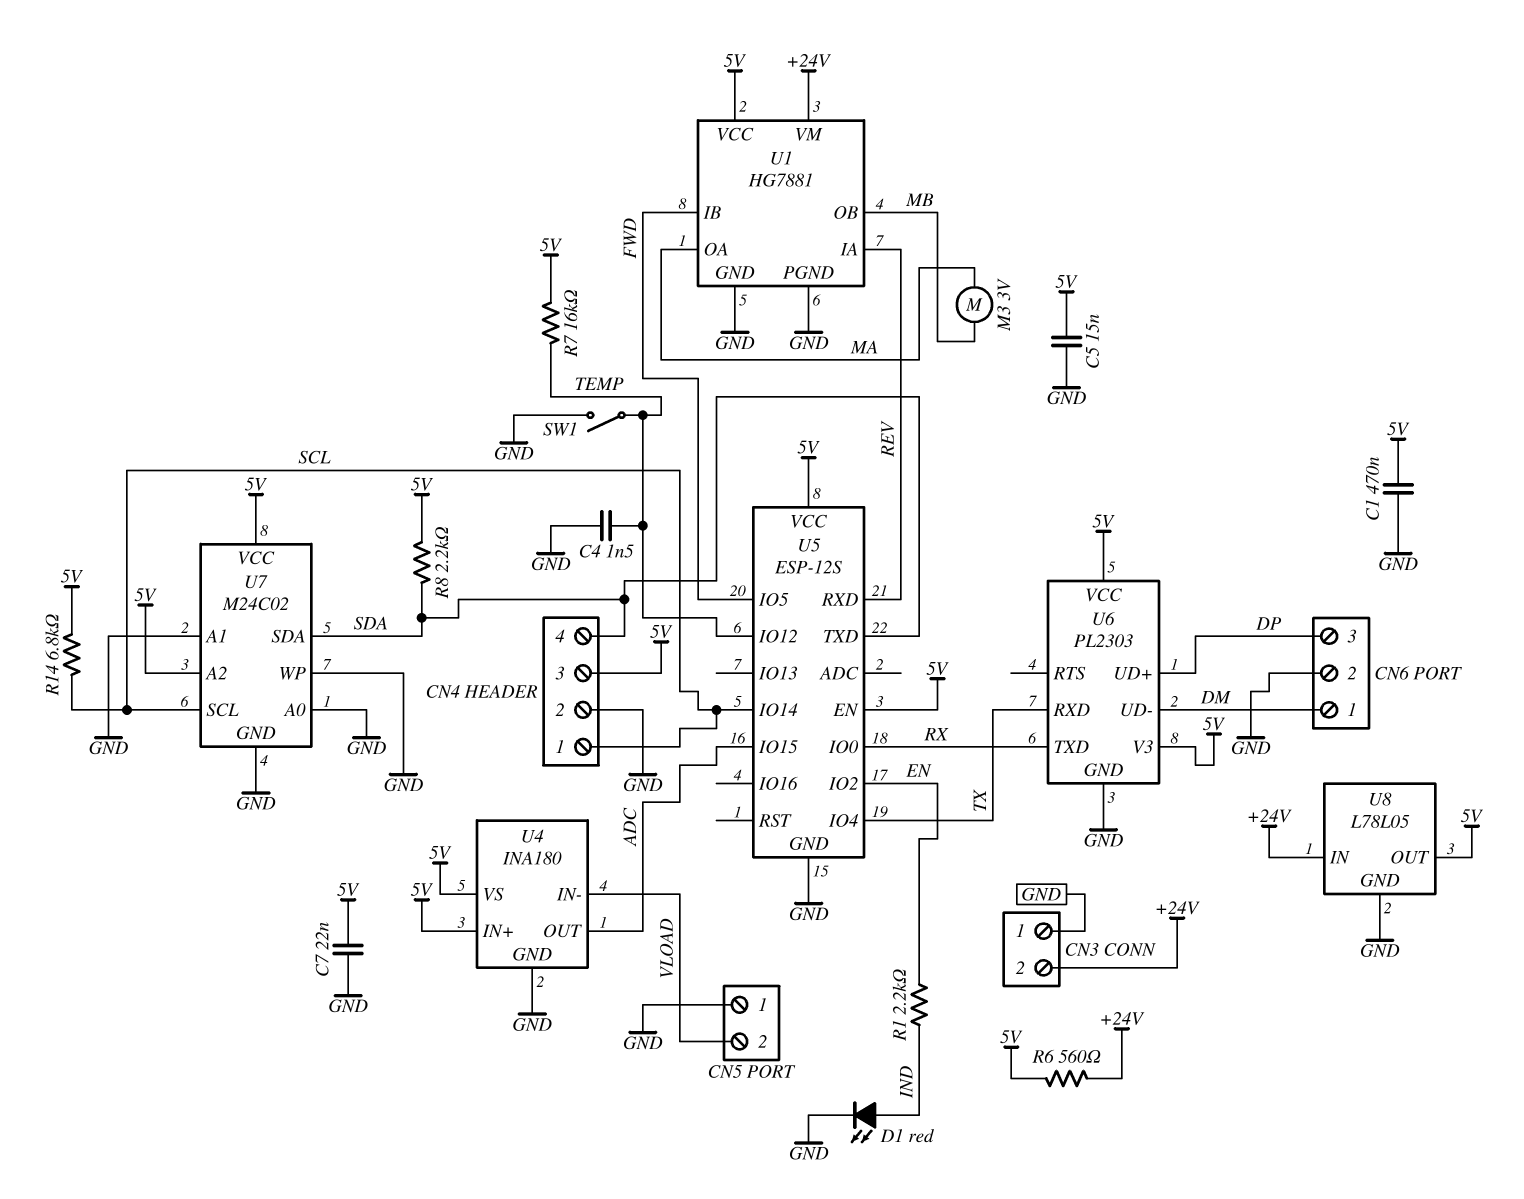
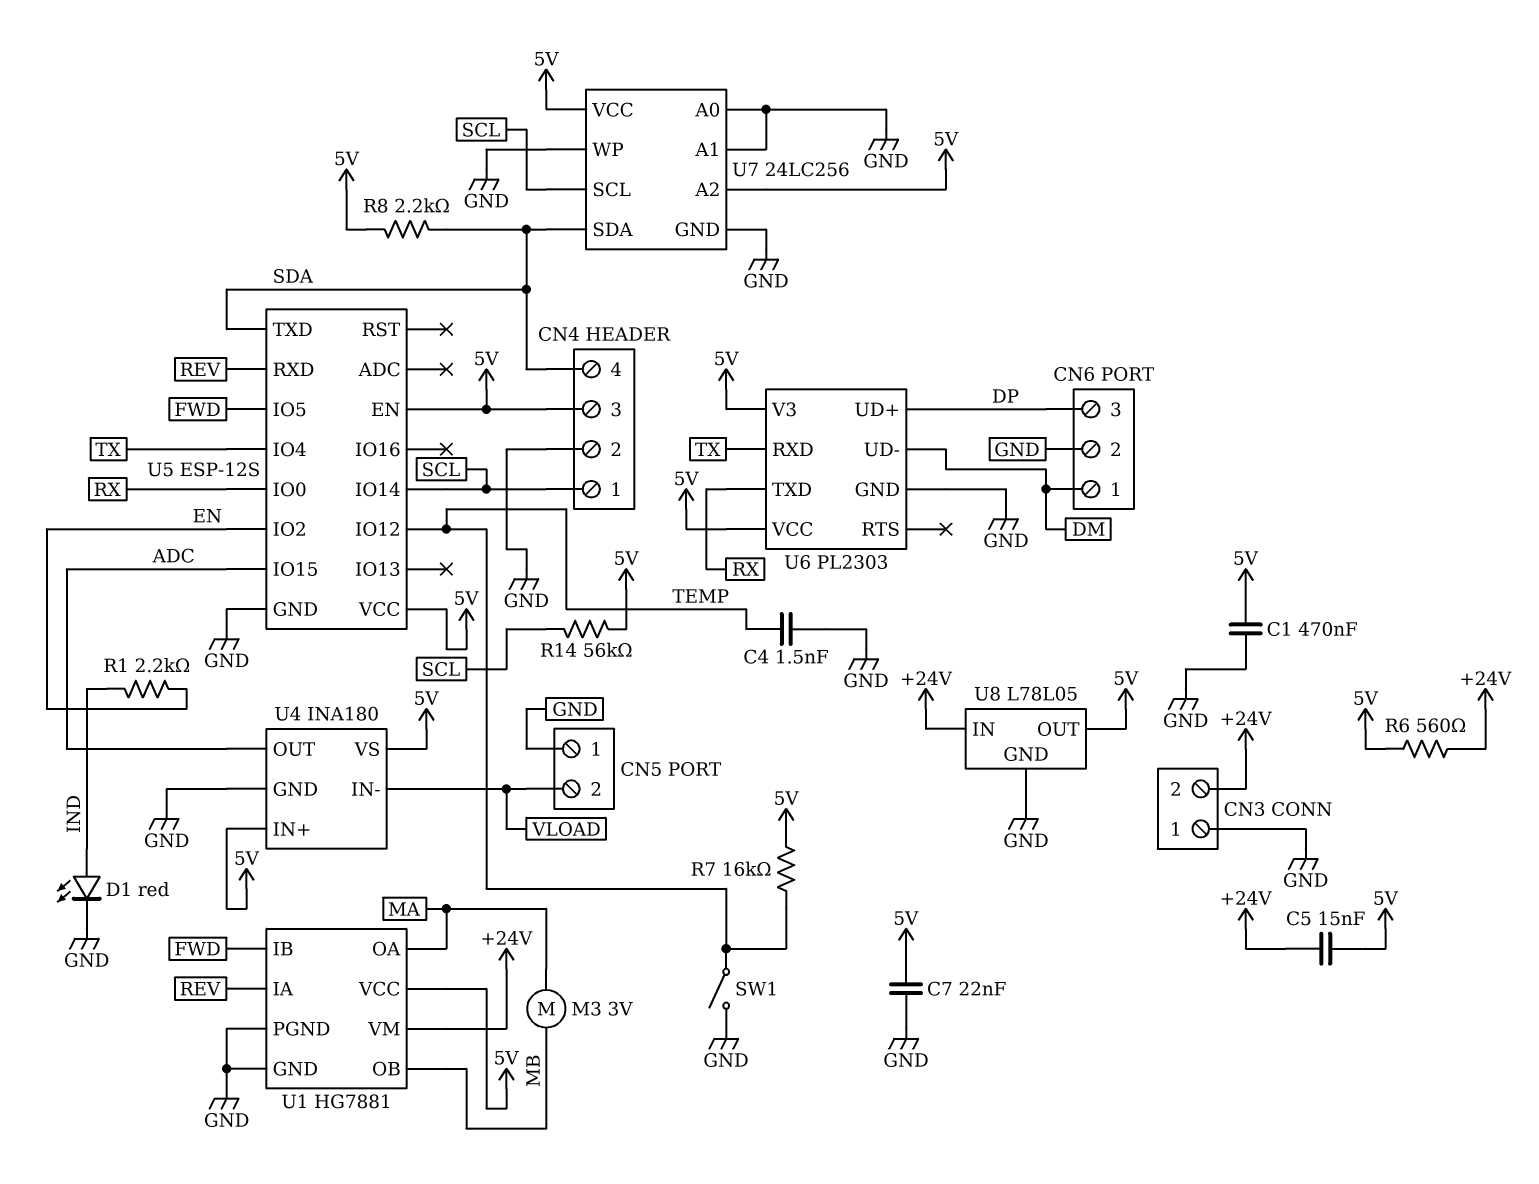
C5: 15nF (5V, GND) -> 15nF (+24V, 5V)
R14: 6.8k (5V, SCL) -> 56k (5V, SCL)
U7: M24C02 -> 24LC256

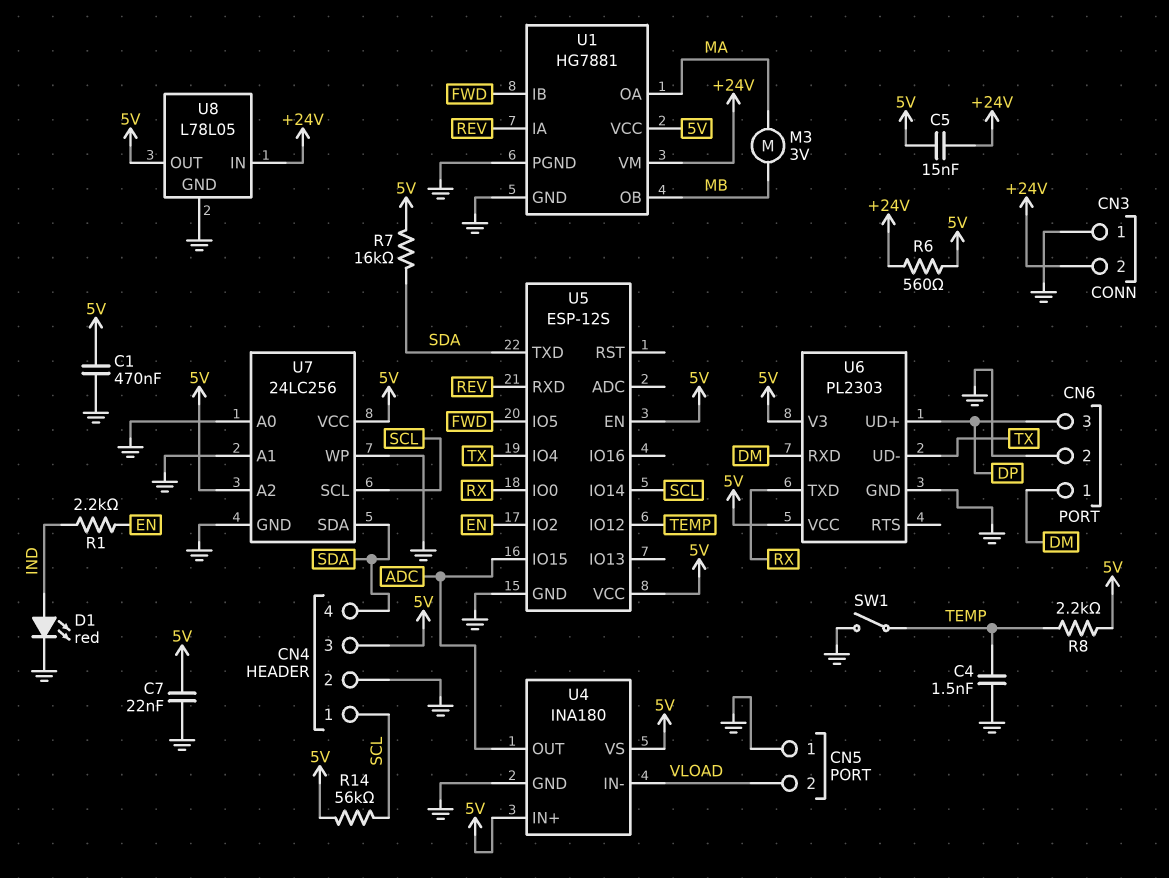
R7: 16k (5V, TEMP) -> 16k (5V, SDA)
R8: 2.2k (5V, SDA) -> 2.2k (5V, TEMP)
U6 pin RXD: TX -> DM
U6 pin UD-: DM -> TX

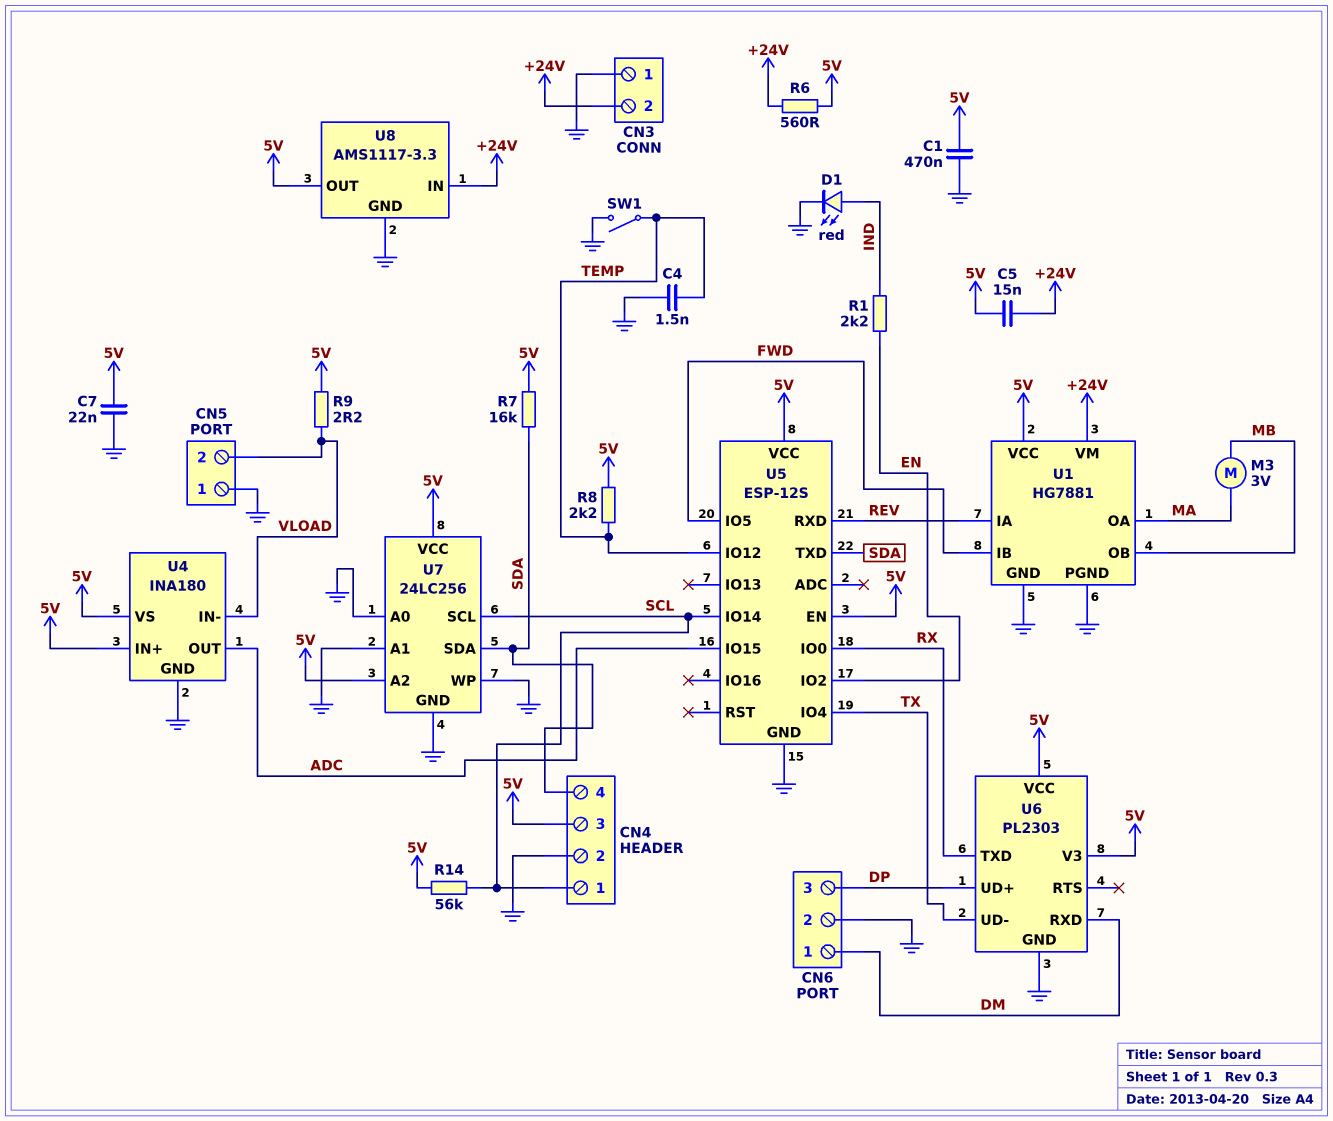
R9: none -> 2.2 (5V, VLOAD)
U8: L78L05 -> AMS1117-3.3

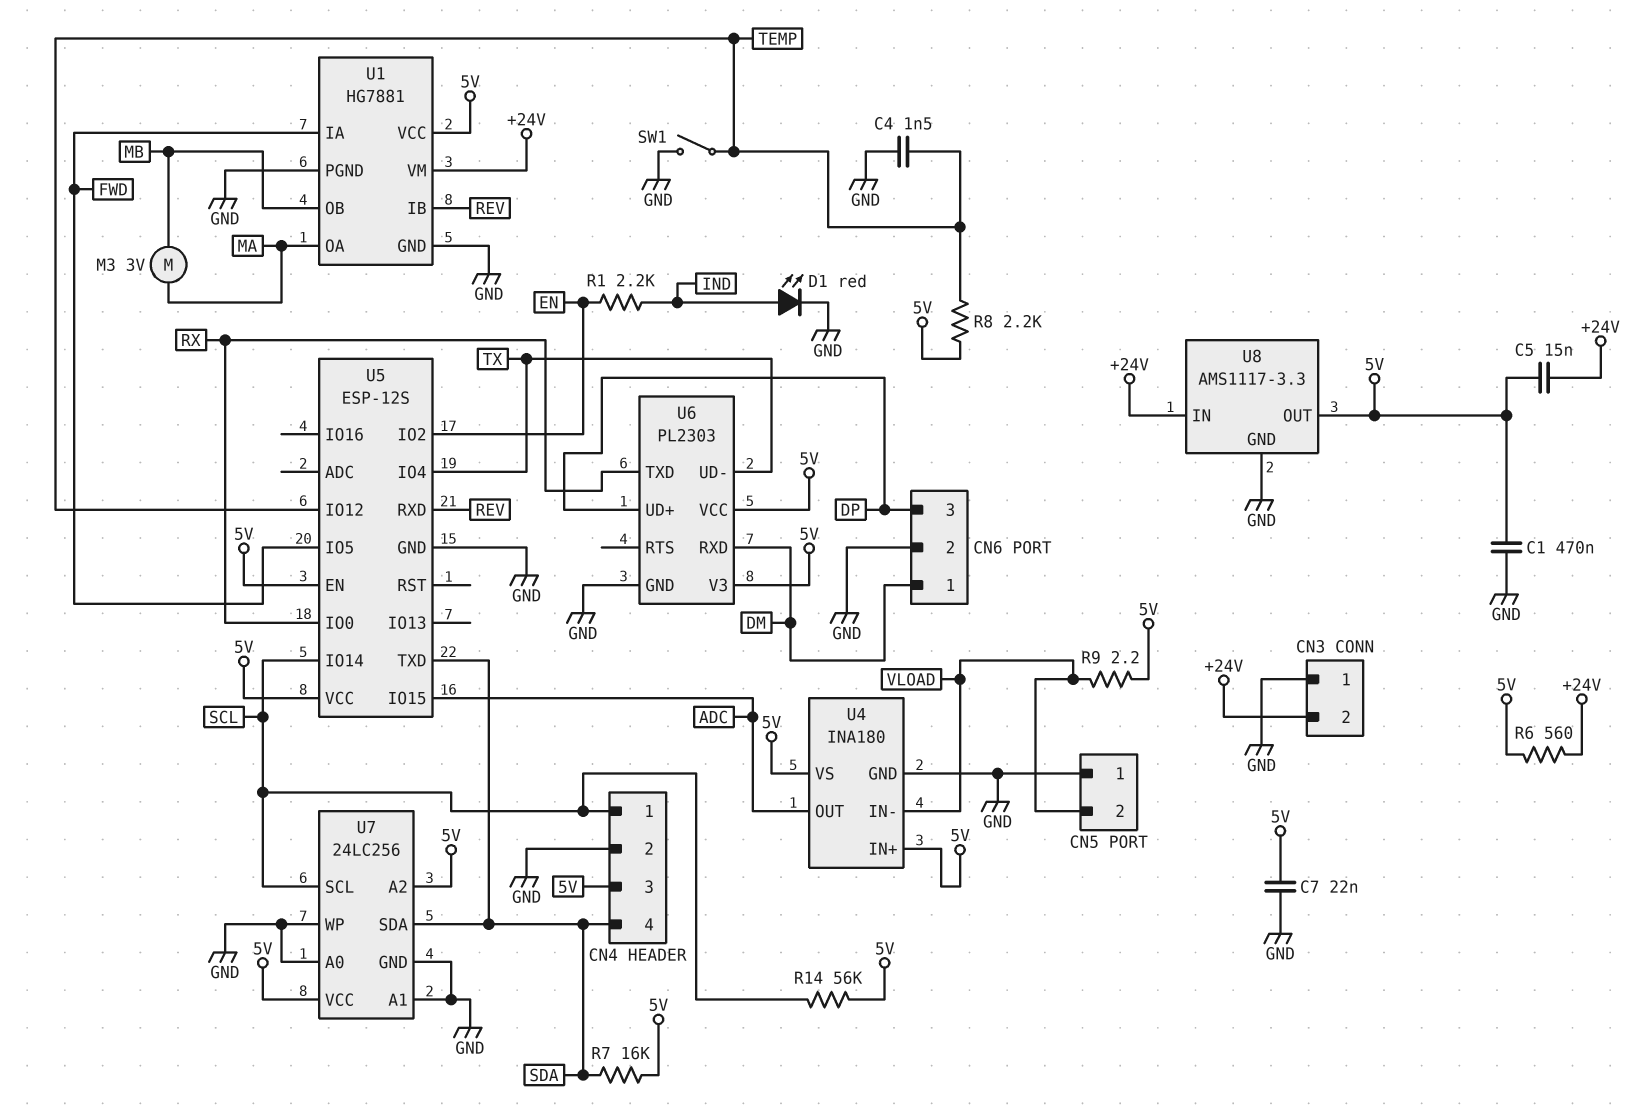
U1 pin IA: REV -> FWD
U1 pin IB: FWD -> REV

